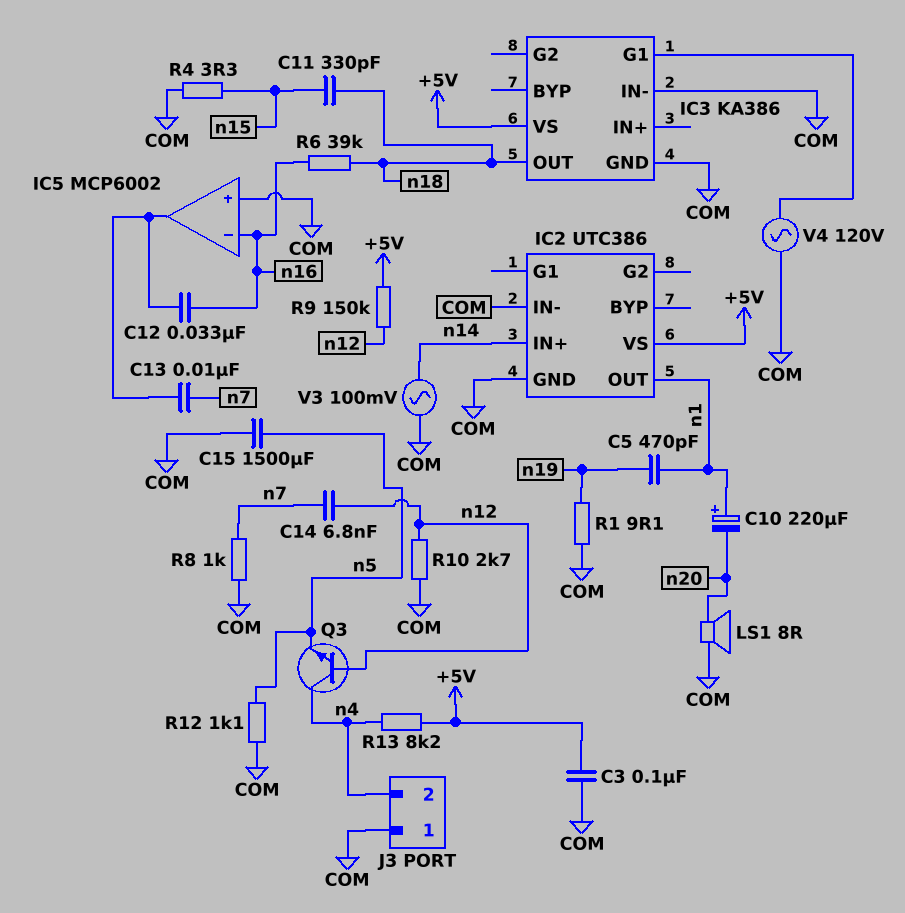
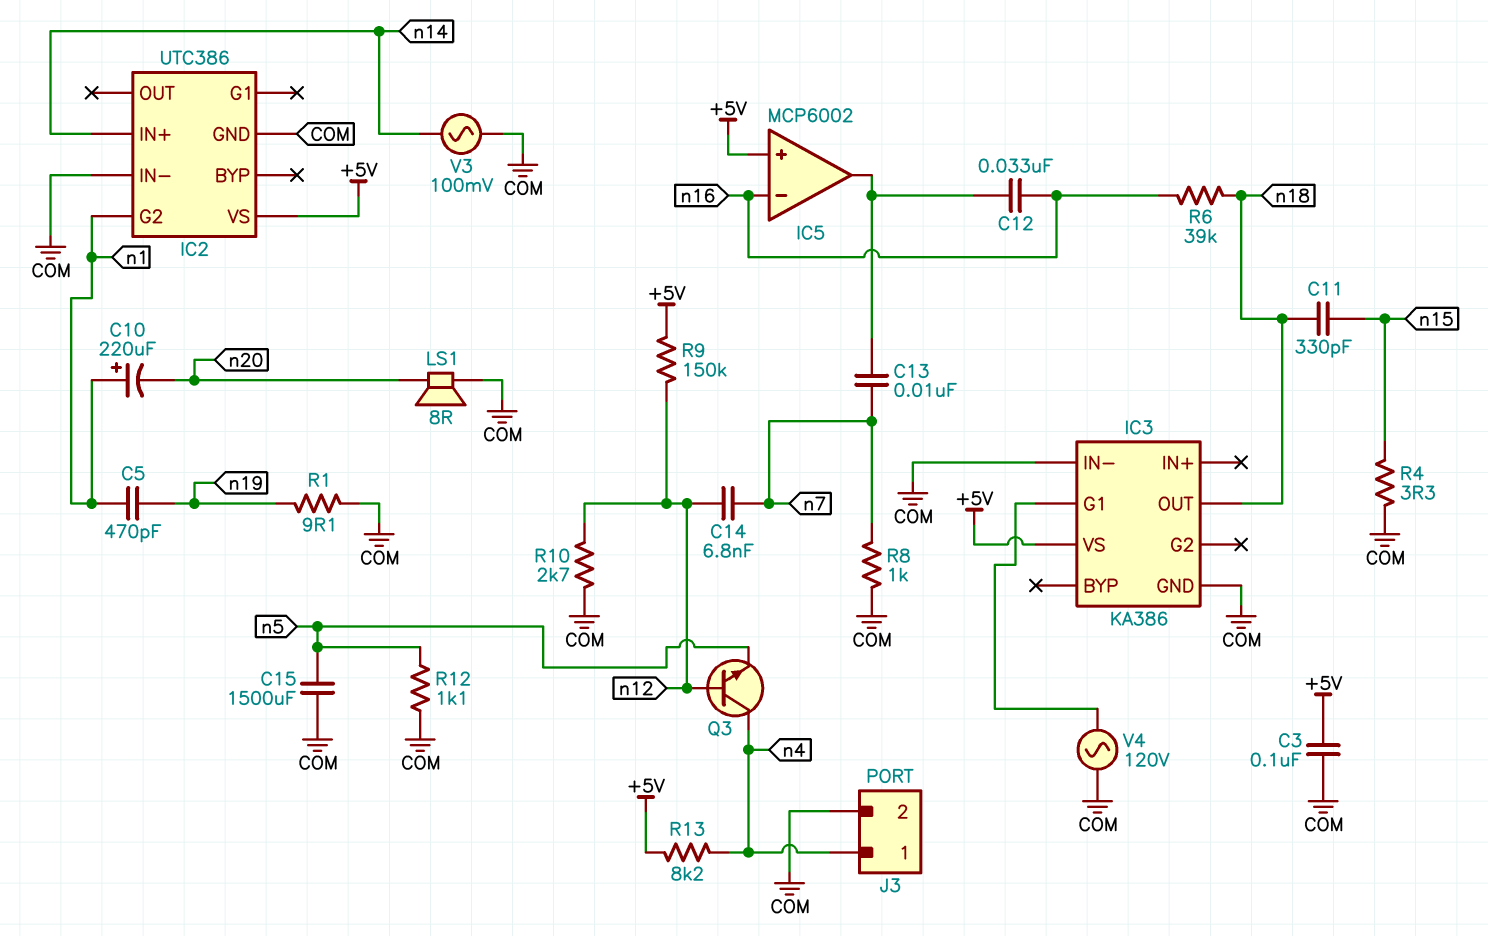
IC2 pin G2: none -> n1
IC2 pin OUT: n1 -> none
IC5 pin in+: COM -> +5V
J3 pin 1: COM -> n4
J3 pin 2: n4 -> COM

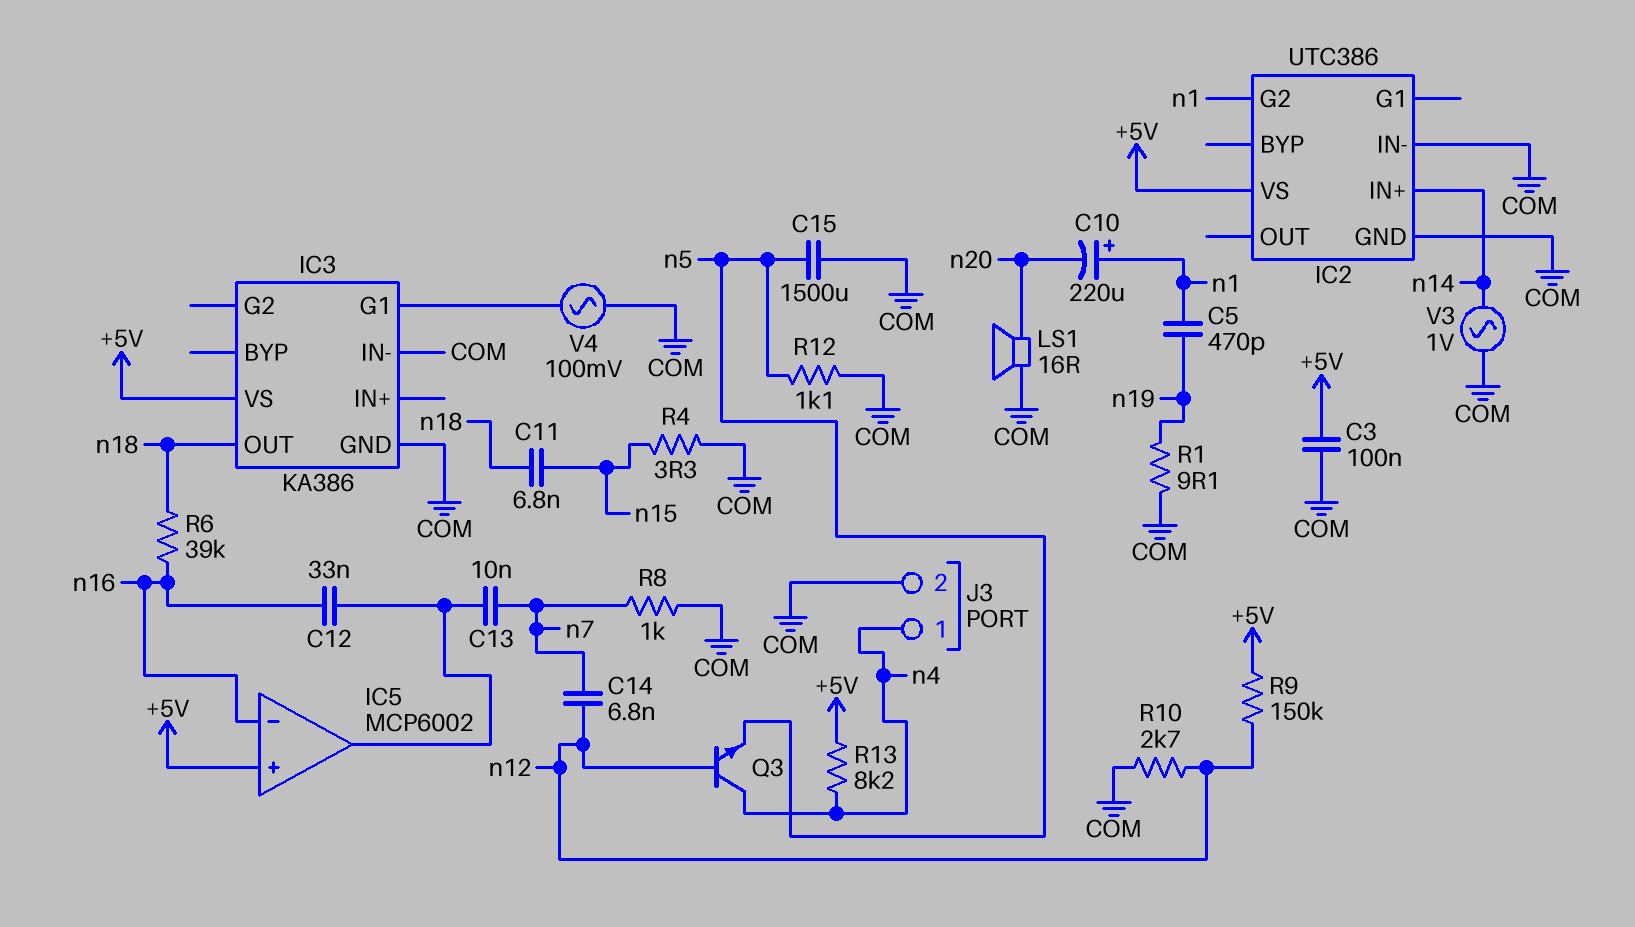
C11: 330pF (n15, n18) -> 6.8nF (n15, n18)
LS1: speaker 8R (COM, n20) -> speaker 16R (COM, n20)
V3: AC 100mV (COM, n14) -> AC 1V (COM, n14)
V4: AC 120V (COM, IC3/G1) -> AC 100mV (COM, IC3/G1)

